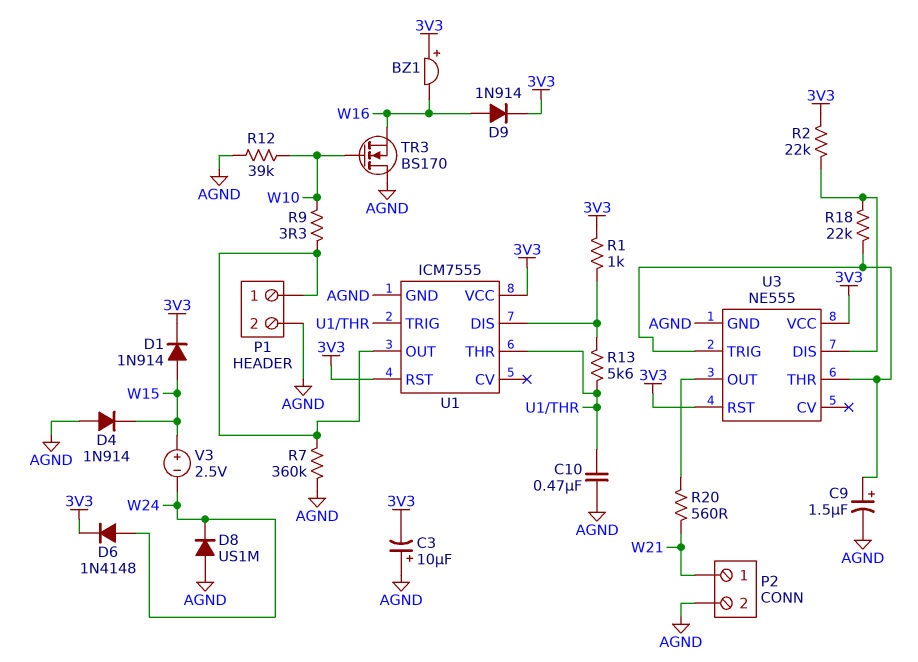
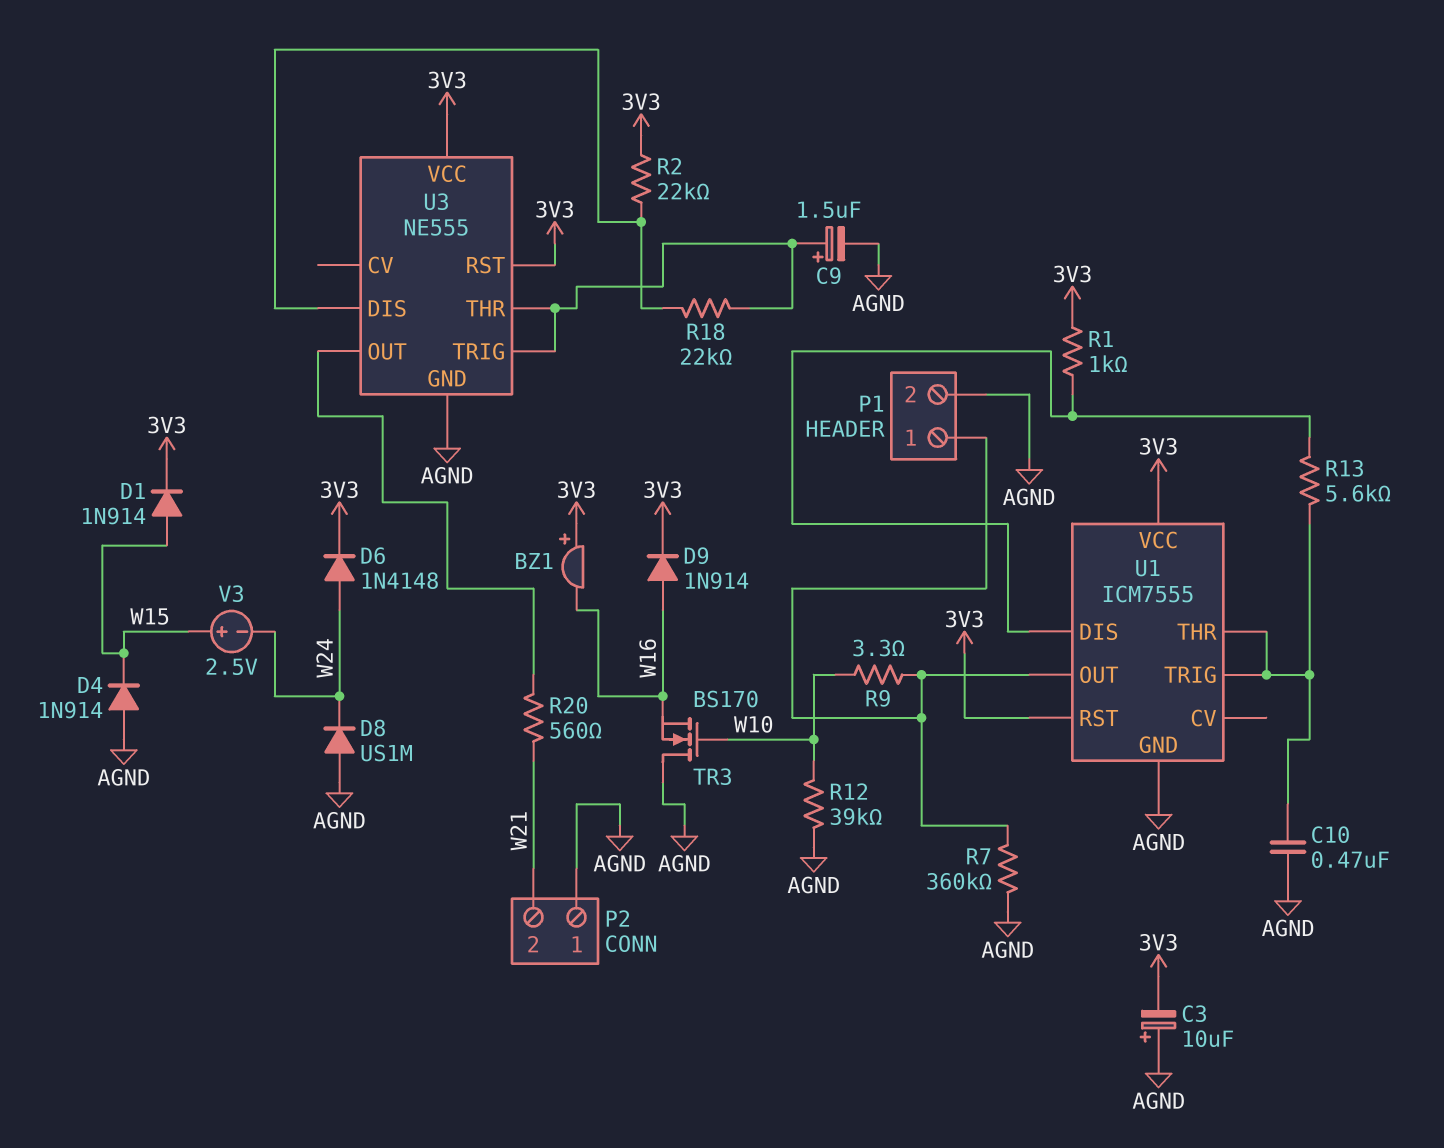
P2 pin 1: W21 -> AGND
P2 pin 2: AGND -> W21

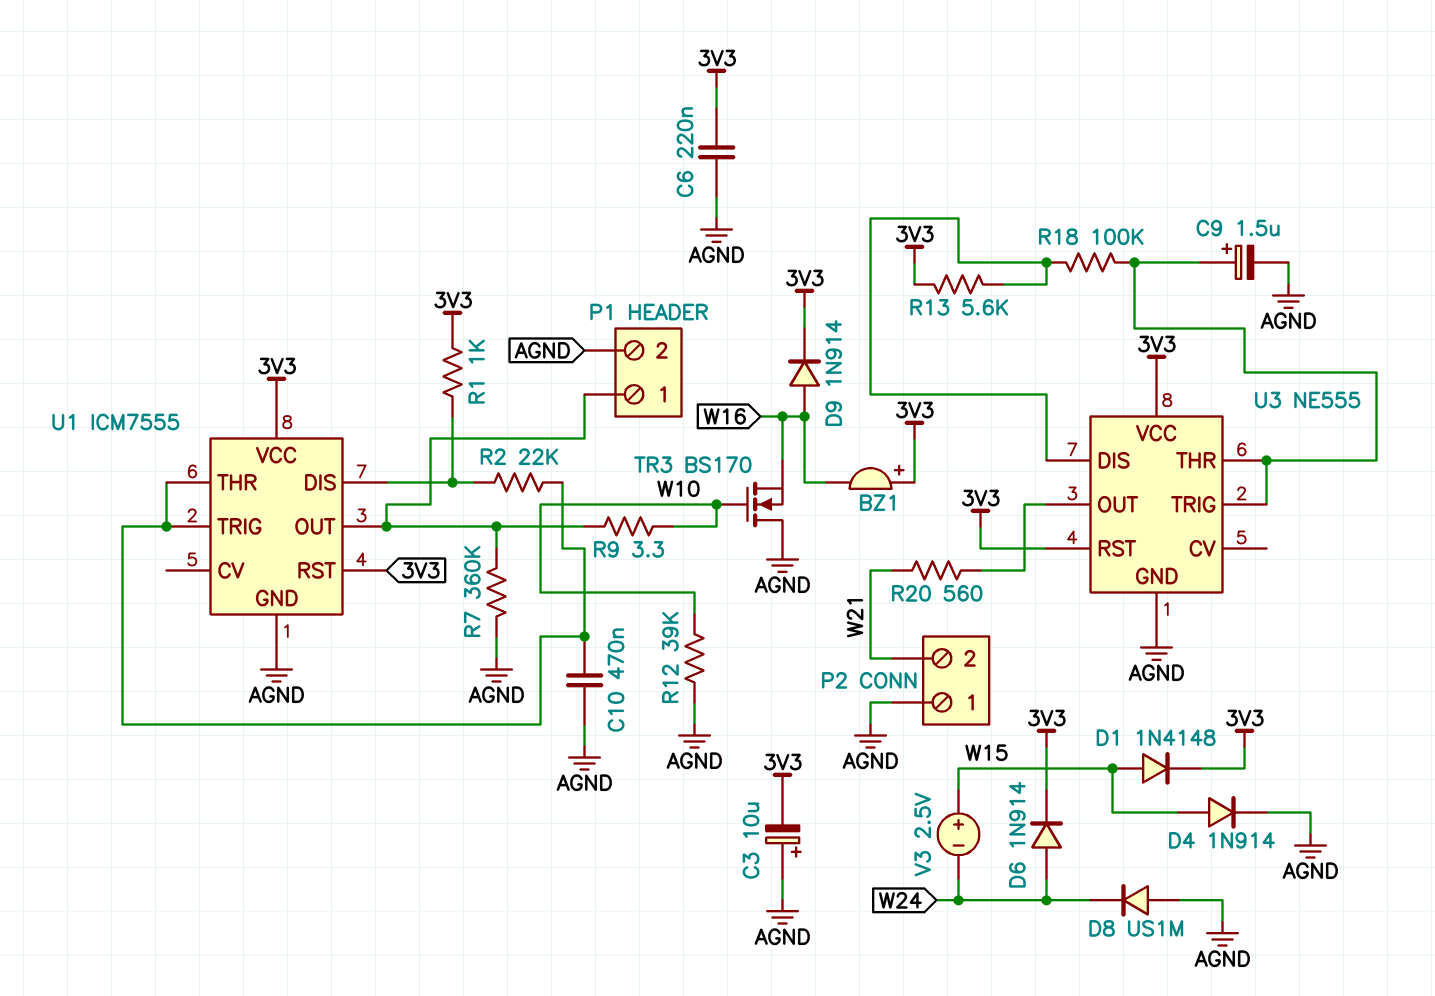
C6: none -> 220nF (3V3, AGND)
D1: diode 1N914 (A W15, K 3V3) -> diode 1N4148 (A W15, K 3V3)
D4: diode 1N914 (A AGND, K W15) -> diode 1N914 (A W15, K AGND)
D6: diode 1N4148 (A W24, K 3V3) -> diode 1N914 (A W24, K 3V3)
R2: 22k (3V3, U3/DIS) -> 22k (U1/DIS, U1/THR)
R13: 5.6k (U1/DIS, U1/THR) -> 5.6k (3V3, U3/DIS)
R18: 22k (U3/DIS, U3/THR) -> 100k (U3/DIS, U3/THR)

